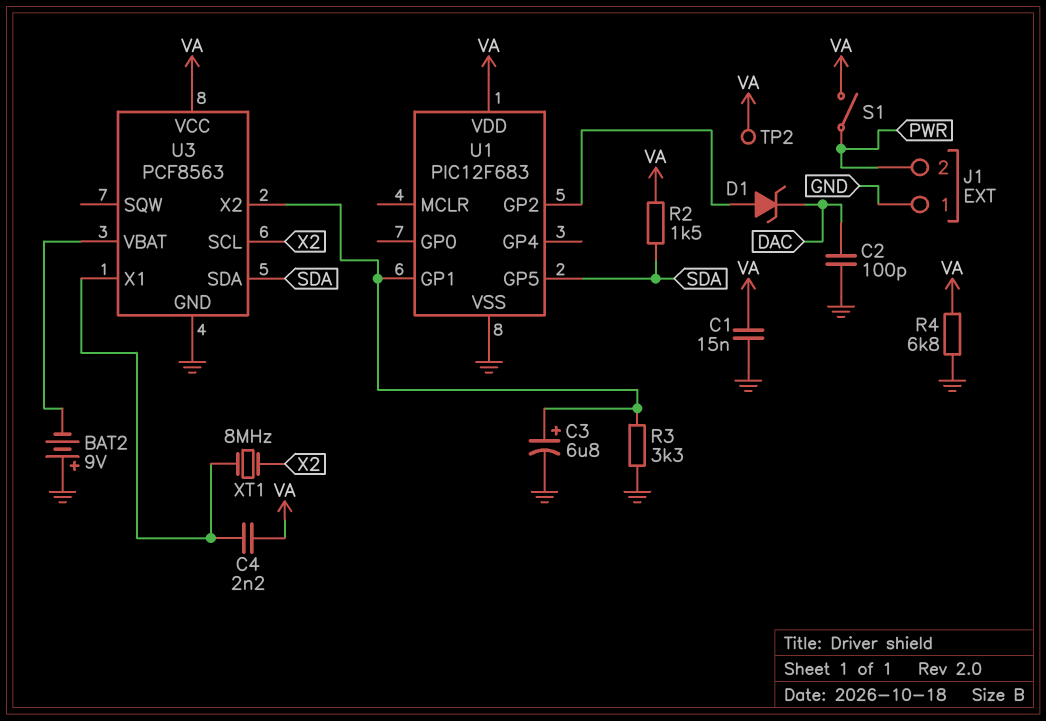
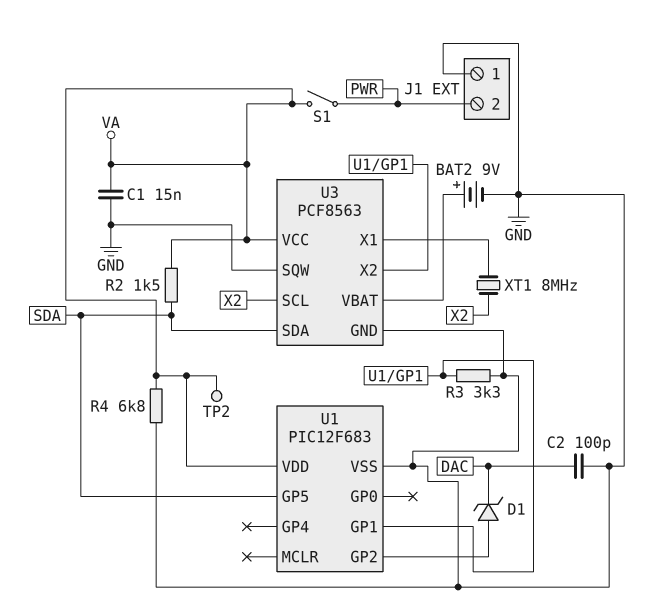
BAT2: 9V (plus GND, minus U3/VBAT) -> 9V (plus U3/VBAT, minus GND)
C3: 6.8uF (plus U1/GP1, minus GND) -> none
C4: 2.2nF (U3/X1, VA) -> none
U3 pin SQW: none -> GND

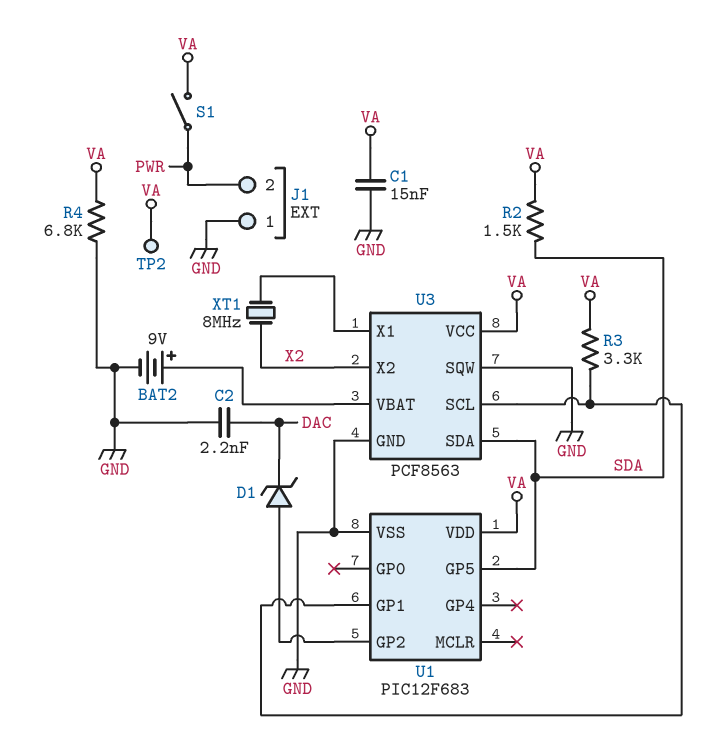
C2: 100pF (DAC, GND) -> 2.2nF (DAC, GND)
R3: 3.3k (GND, U1/GP1) -> 3.3k (U1/GP1, VA)
U3 pin SCL: X2 -> U1/GP1
U3 pin X2: U1/GP1 -> X2

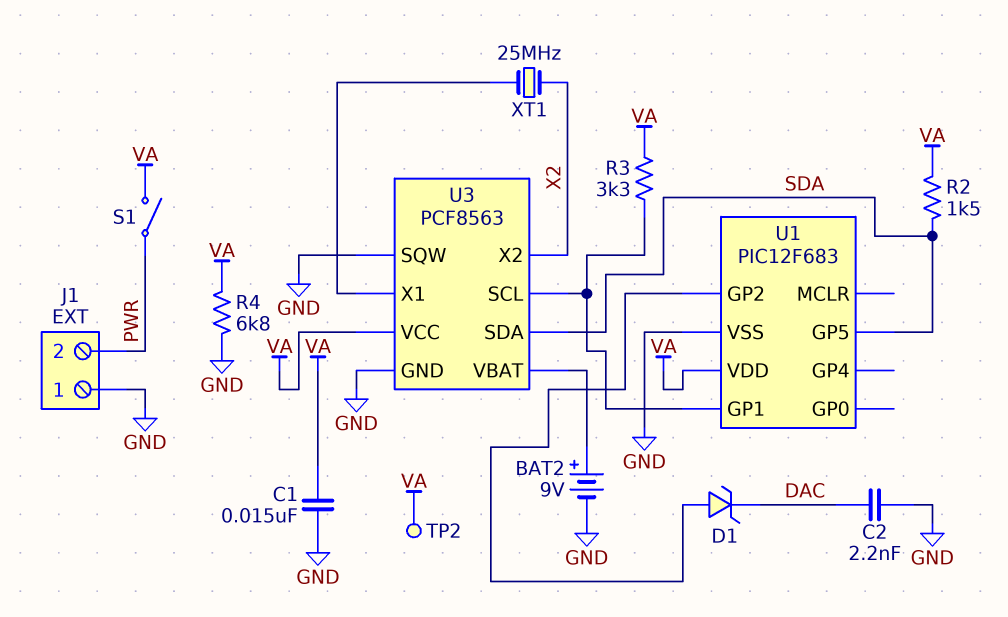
XT1: 8MHz (U3/X1, X2) -> 25MHz (U3/X1, X2)

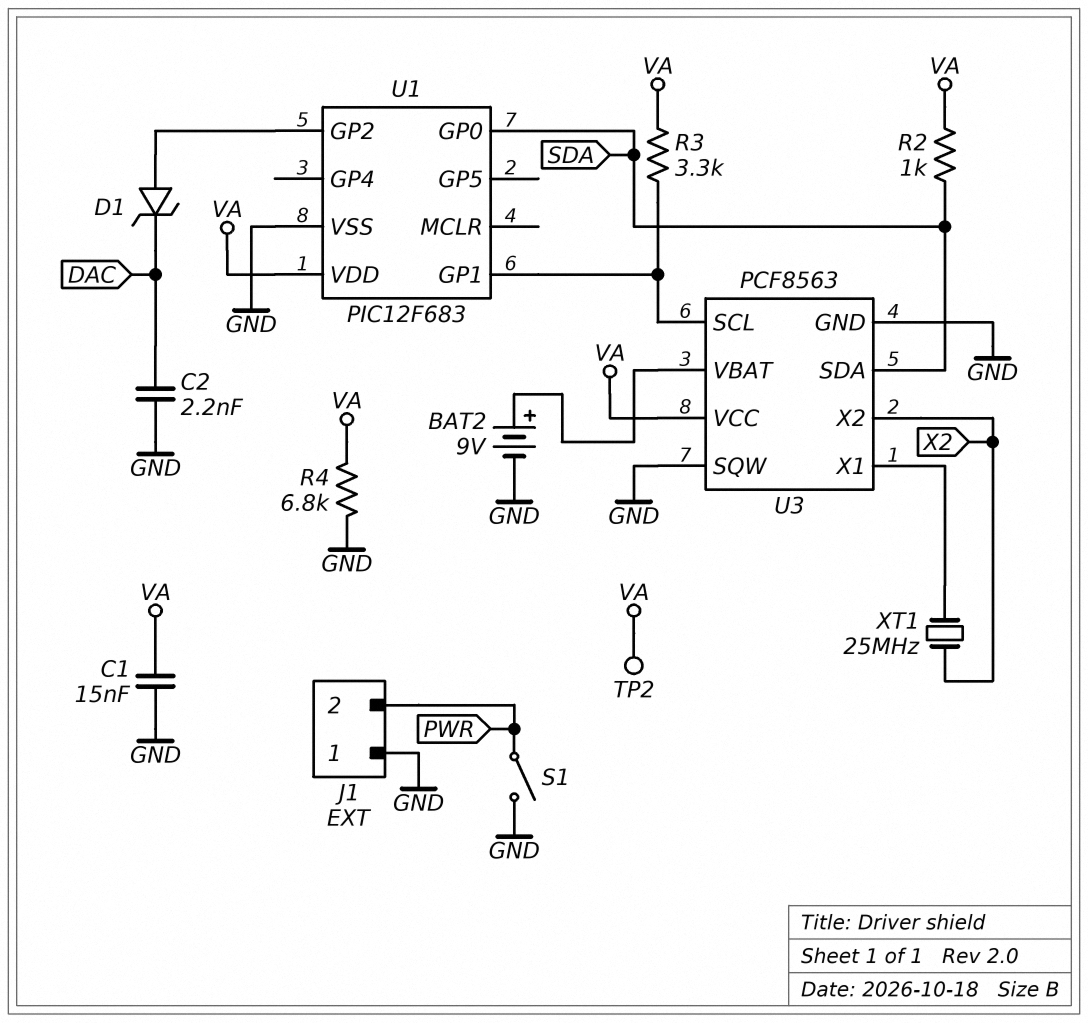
R2: 1.5k (SDA, VA) -> 1k (SDA, VA)
S1: switch (PWR, VA) -> switch (GND, PWR)
U1 pin GP0: none -> SDA
U1 pin GP5: SDA -> none

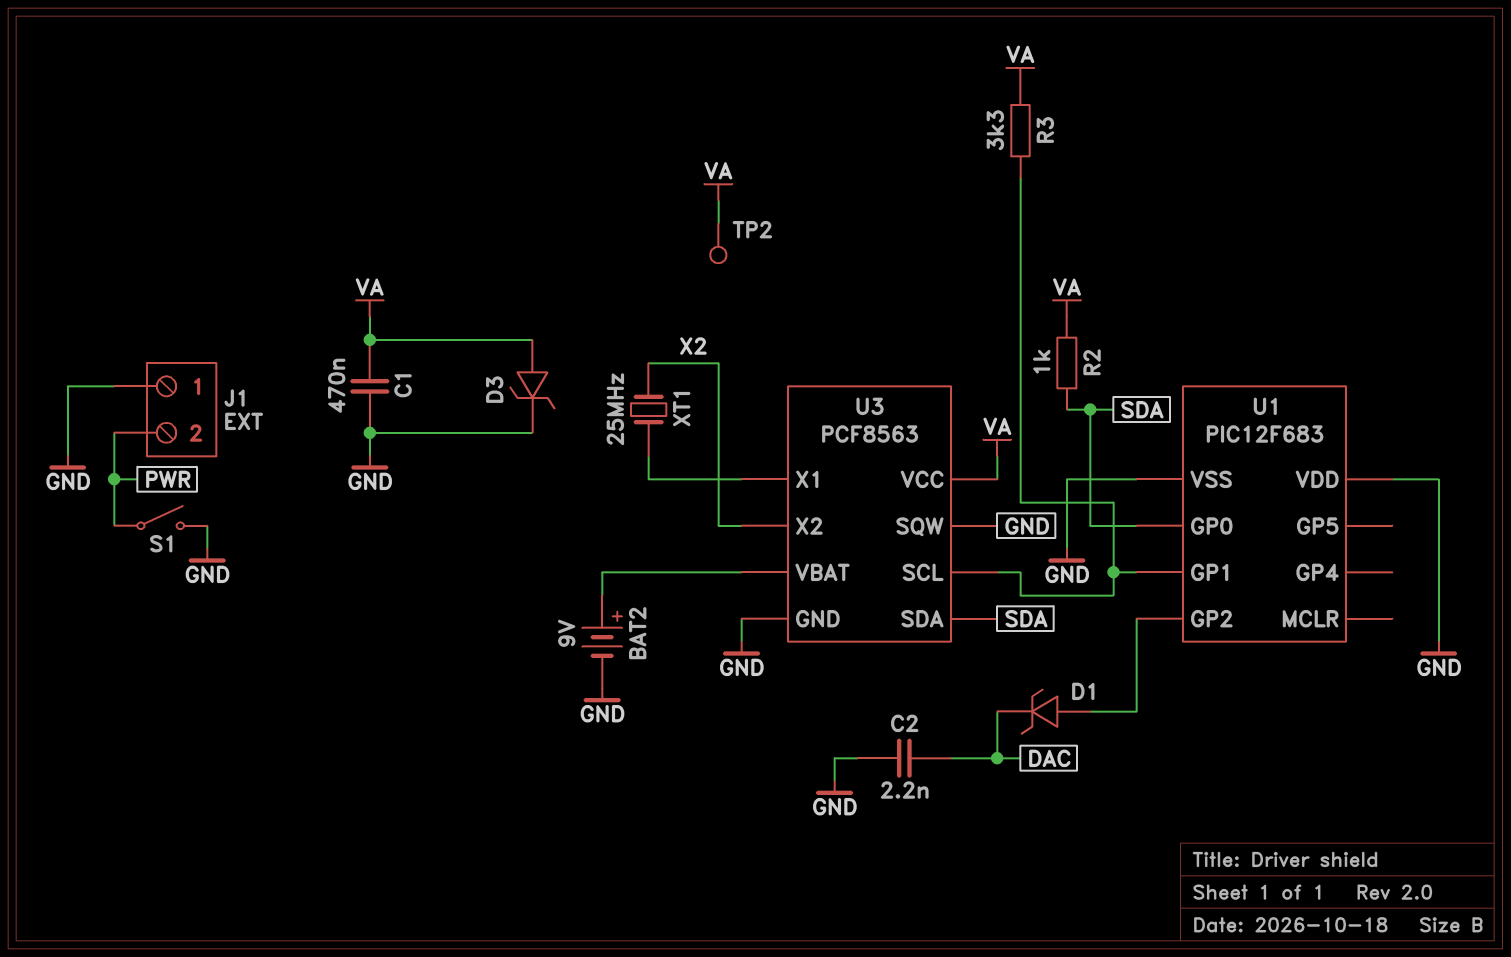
C1: 15nF (GND, VA) -> 470nF (GND, VA)
D3: none -> zener (A VA, K GND)
R4: 6.8k (GND, VA) -> none
U1 pin VDD: VA -> GND

